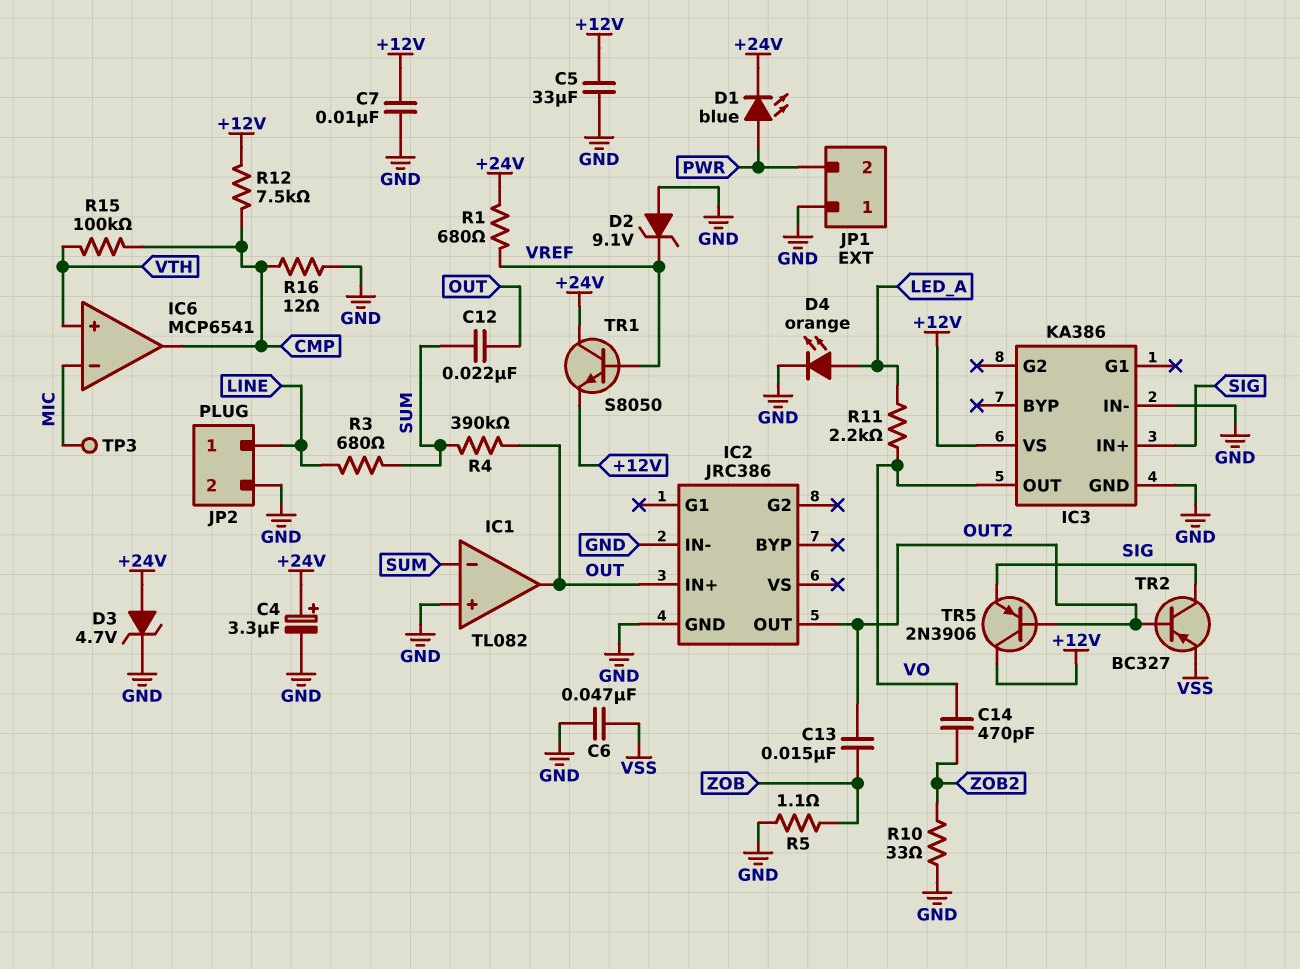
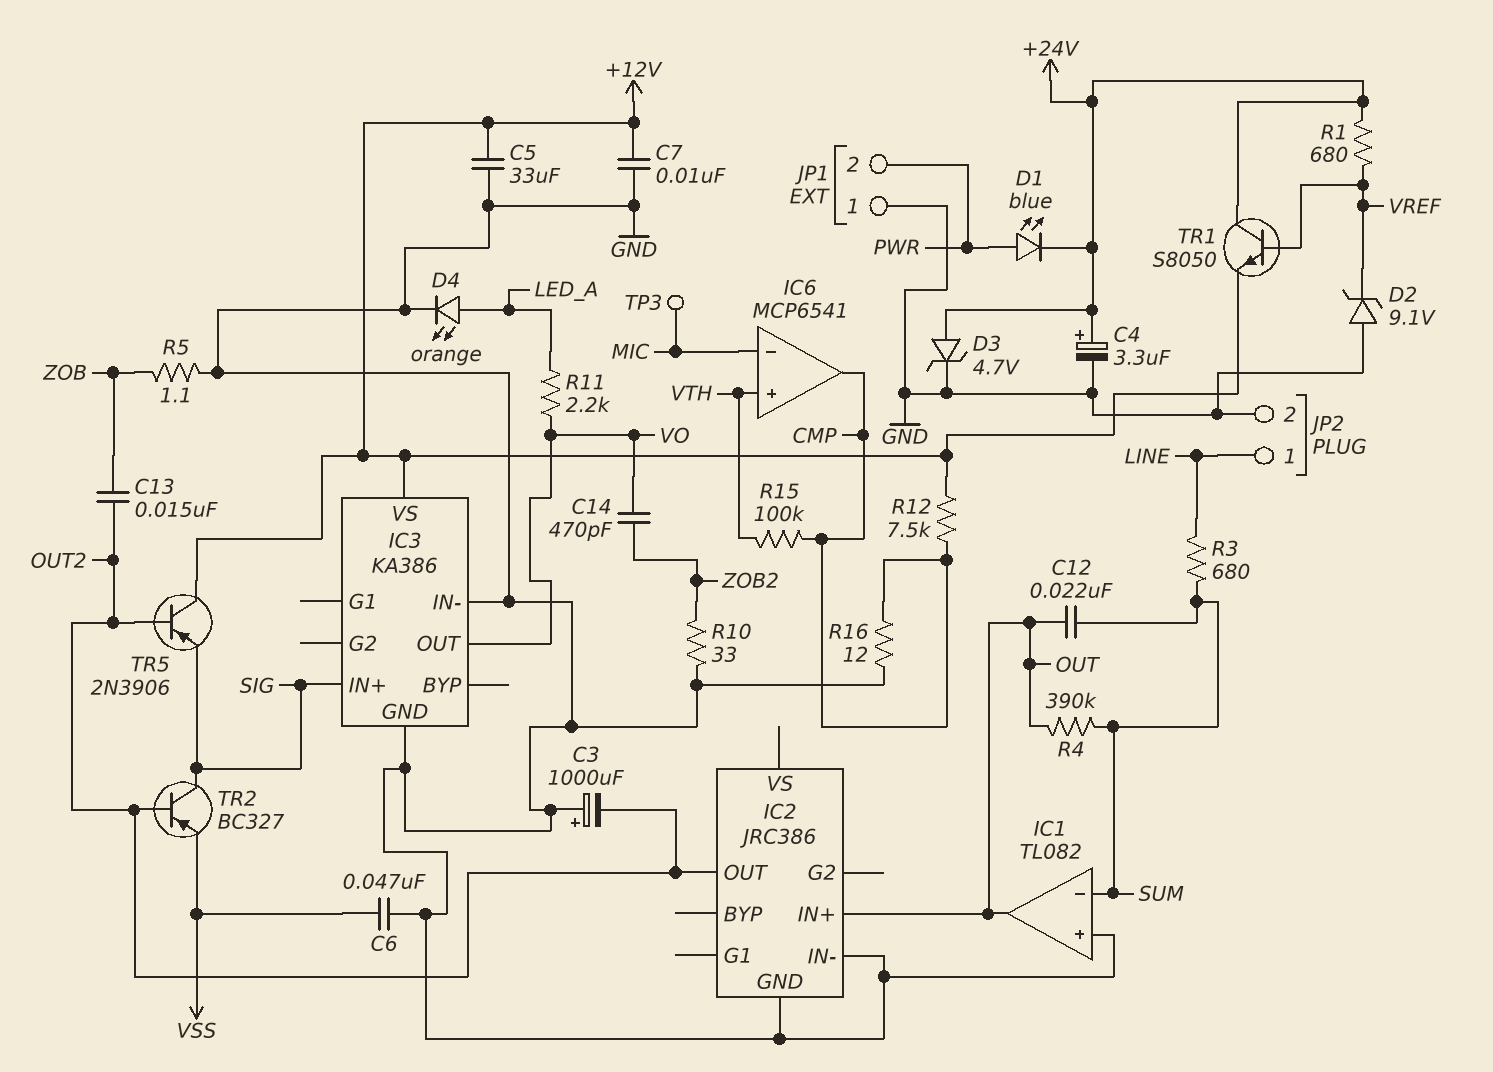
C3: none -> 1000uF (plus GND, minus OUT2)

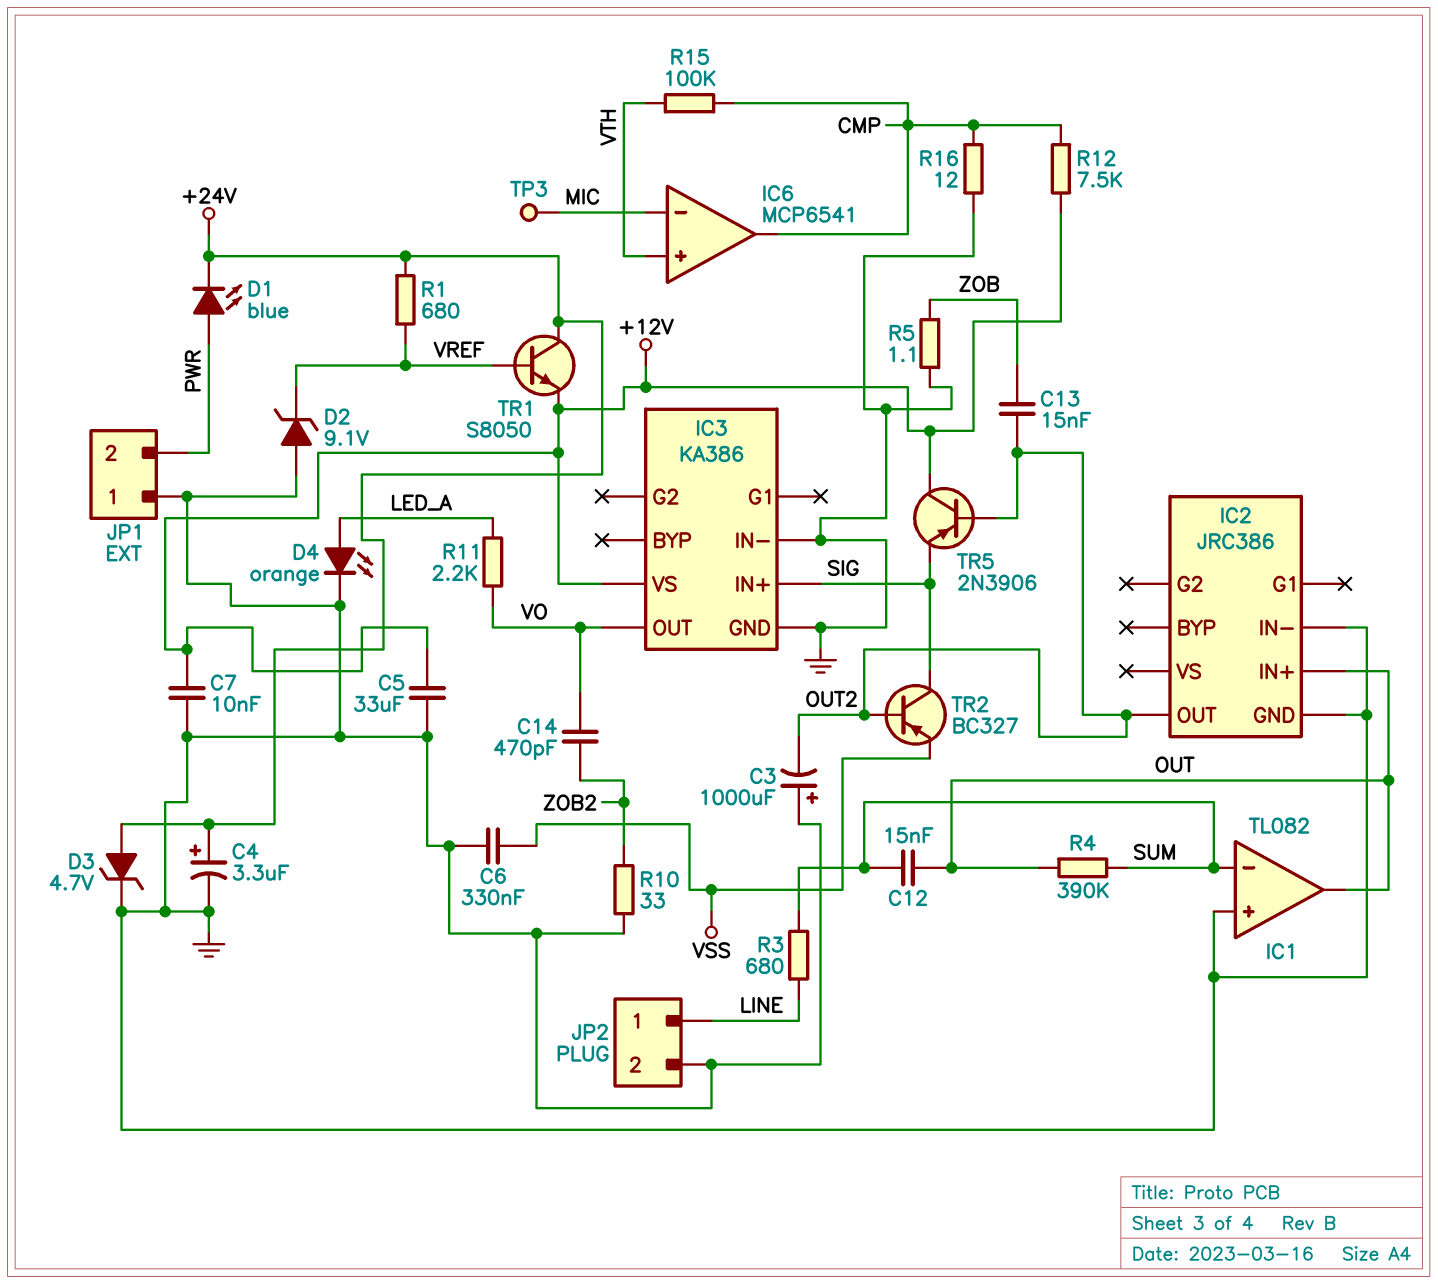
C6: 47nF (GND, VSS) -> 330nF (GND, VSS)
C12: 22nF (OUT, SUM) -> 15nF (OUT, SUM)

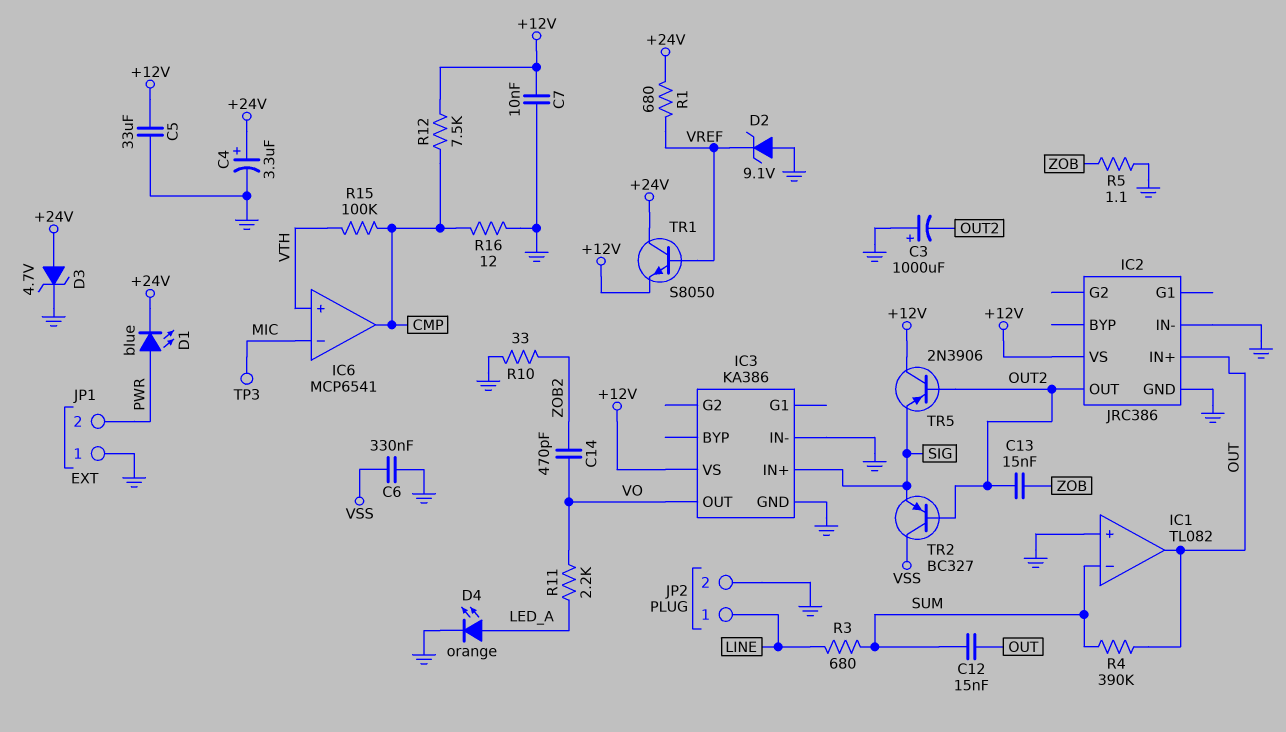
IC2 pin VS: none -> +12V
TR2: PNP BC327 (B OUT2, C SIG, E VSS) -> PNP BC327 (B OUT2, C VSS, E SIG)

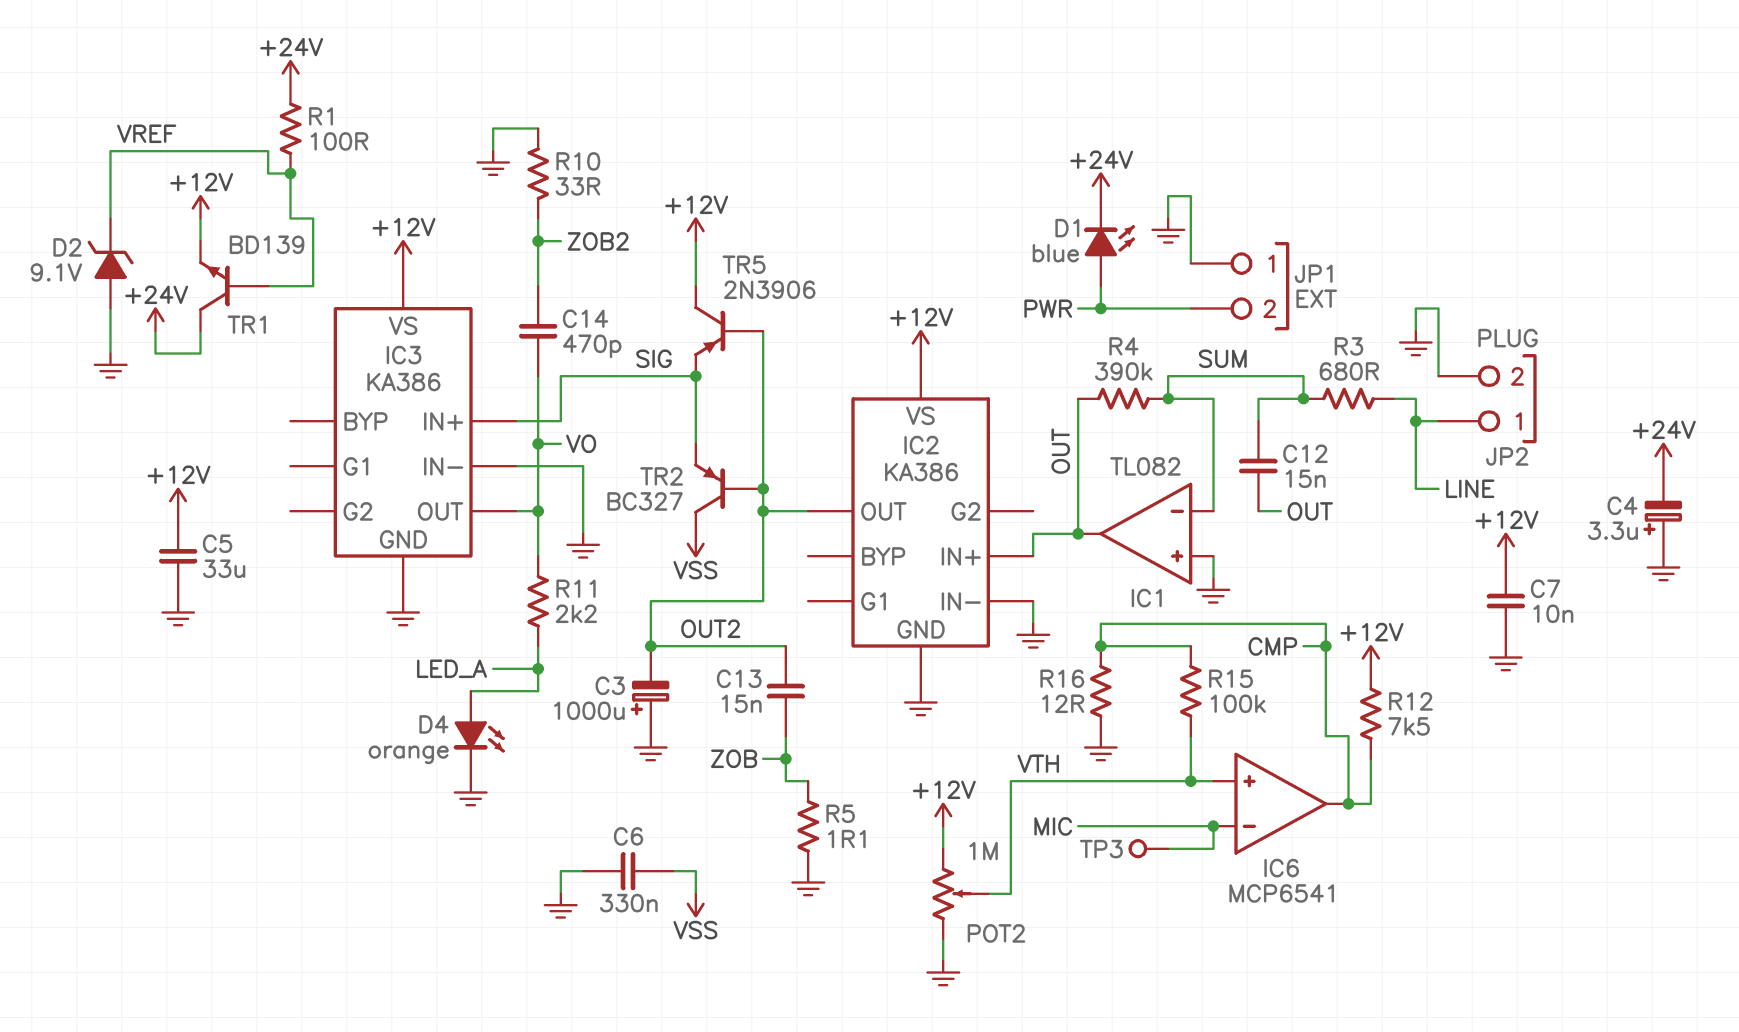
C4: 3.3uF (plus +24V, minus GND) -> 3.3uF (plus GND, minus +24V)
D3: zener 4.7V (A +24V, K GND) -> none
IC2: JRC386 -> KA386
POT2: none -> 1M (+12V, GND, wiper VTH)
R1: 680 (+24V, VREF) -> 100 (+24V, VREF)
TR1: NPN S8050 (B VREF, C +24V, E +12V) -> NPN BD139 (B VREF, C +24V, E +12V)

